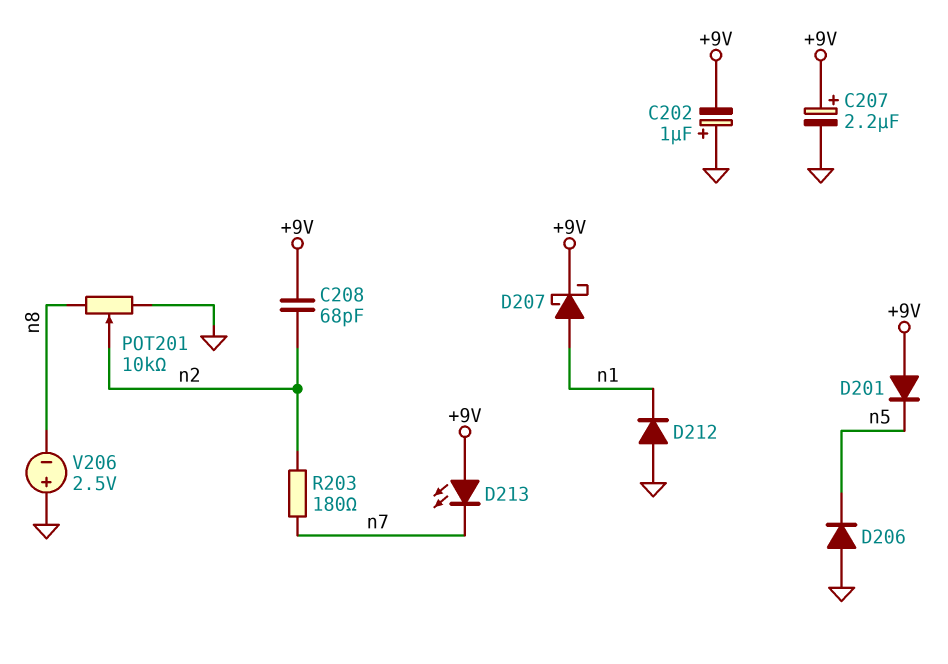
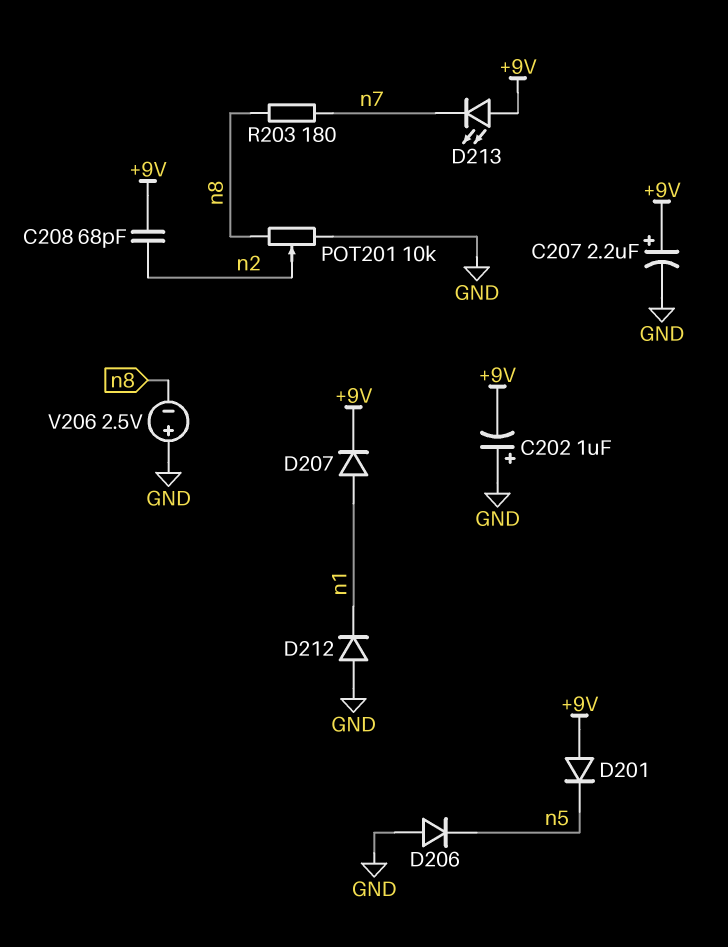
D207: schottky (A n1, K +9V) -> diode (A n1, K +9V)
R203: 180 (n2, n7) -> 180 (n7, n8)

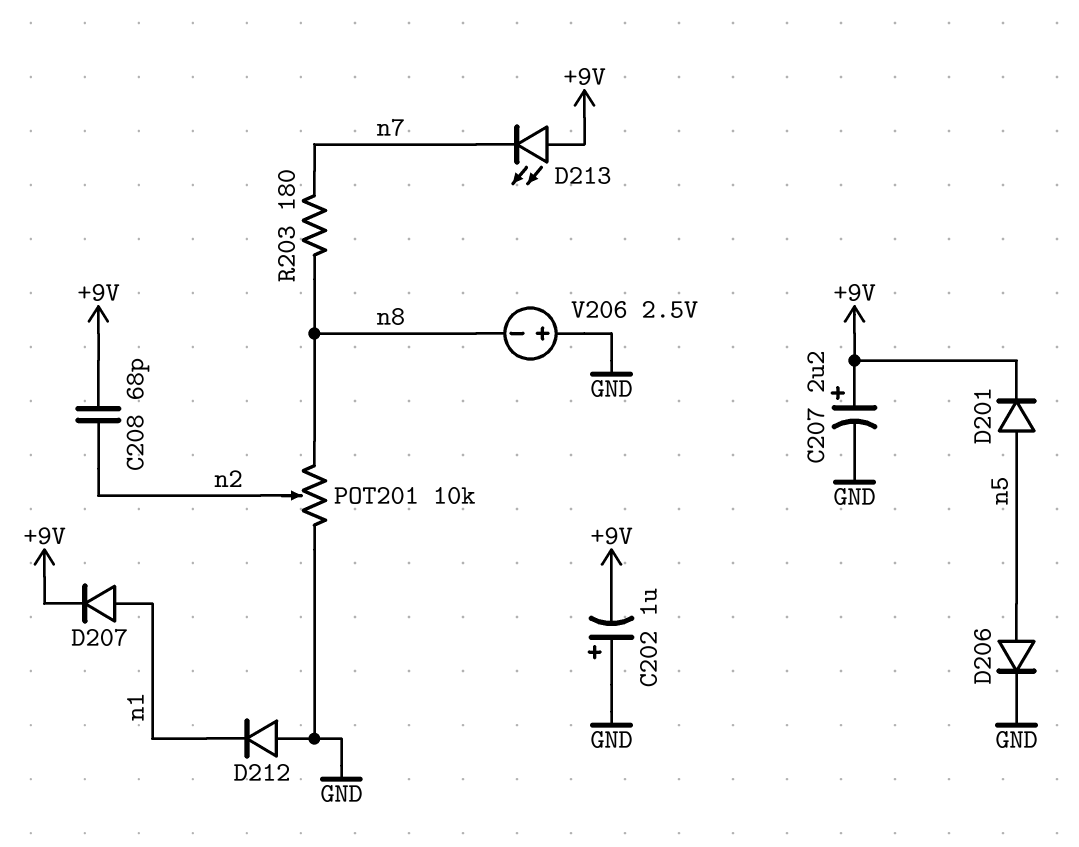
D201: diode (A +9V, K n5) -> diode (A n5, K +9V)
D206: diode (A GND, K n5) -> diode (A n5, K GND)

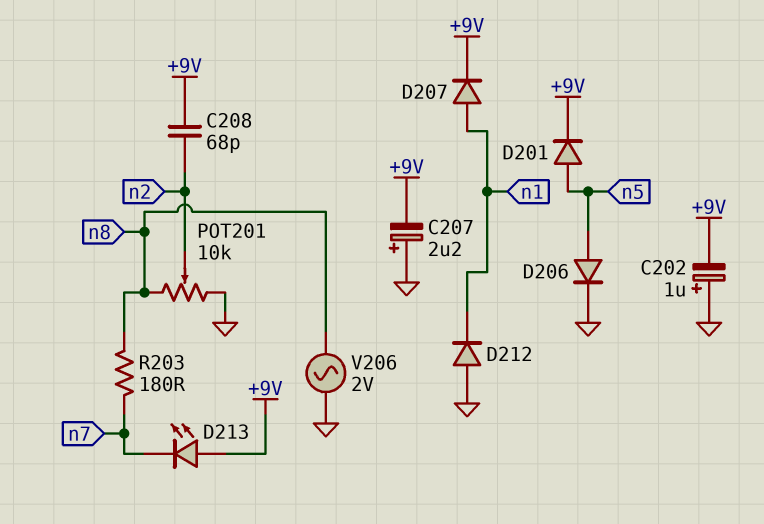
C207: 2.2uF (plus +9V, minus GND) -> 2.2uF (plus GND, minus +9V)
V206: 2.5V (plus GND, minus n8) -> AC 2V (GND, n8)

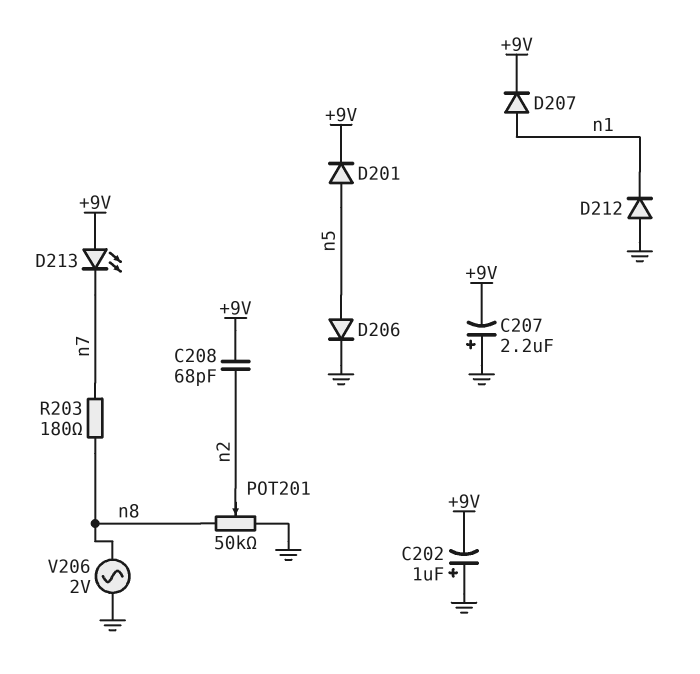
POT201: 10k (GND, n8, wiper n2) -> 50k (GND, n8, wiper n2)

